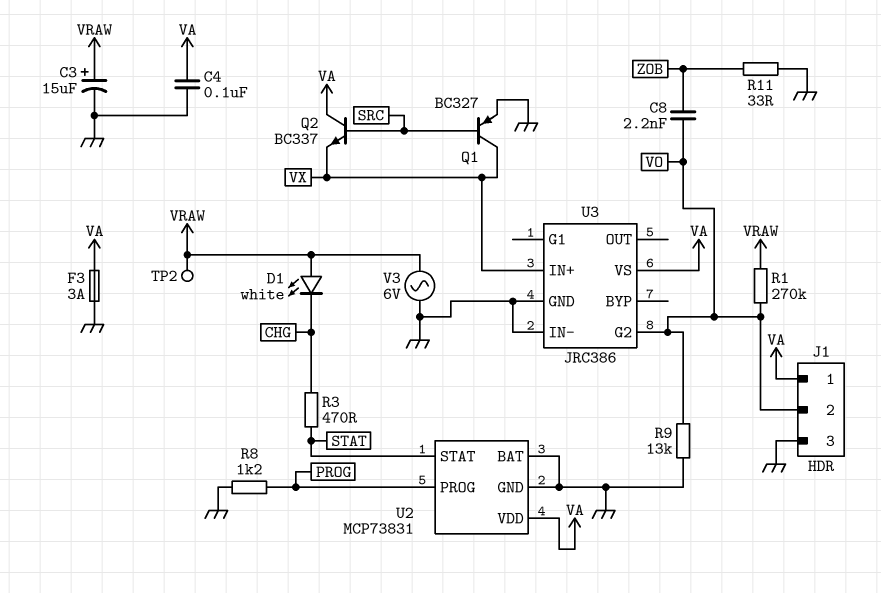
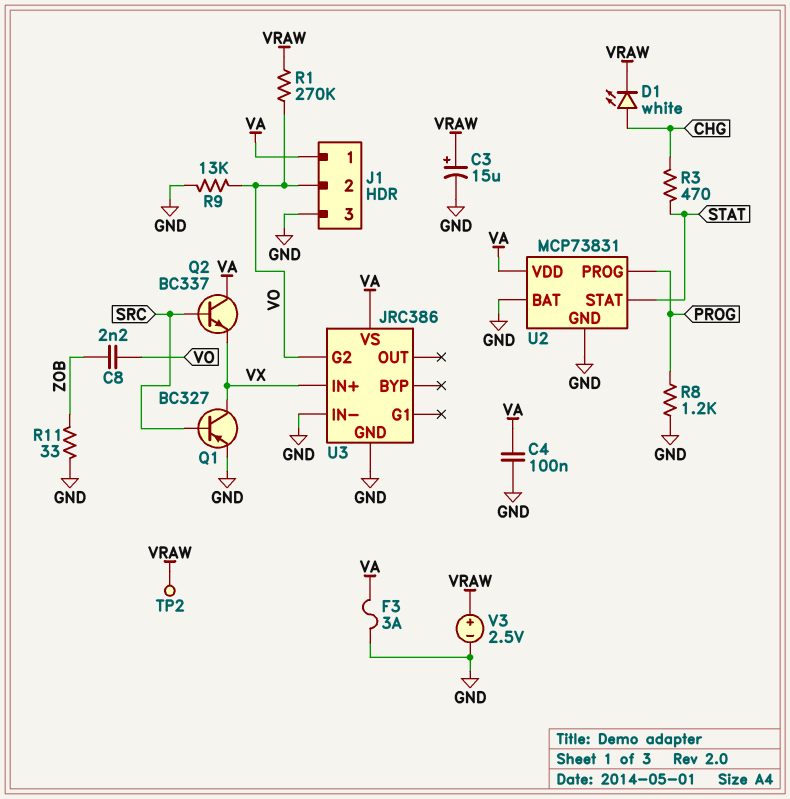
D1: LED white (A VRAW, K CHG) -> LED white (A CHG, K VRAW)
V3: AC 6V (GND, VRAW) -> 2.5V (plus VRAW, minus GND)

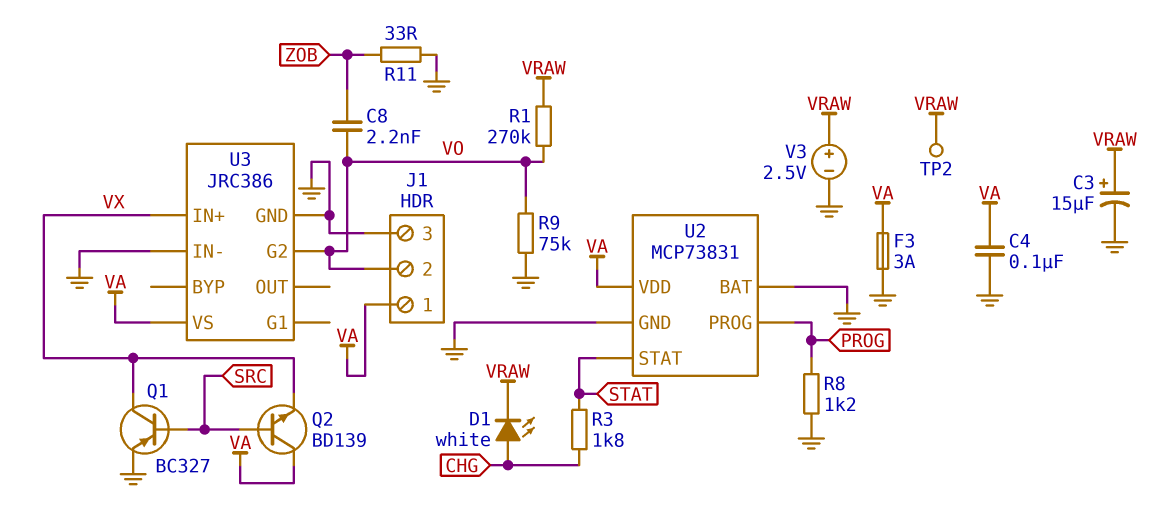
Q2: NPN BC337 (B SRC, C VA, E VX) -> NPN BD139 (B SRC, C VA, E VX)
R3: 470 (CHG, STAT) -> 1.8k (CHG, STAT)
R9: 13k (GND, VO) -> 75k (GND, VO)

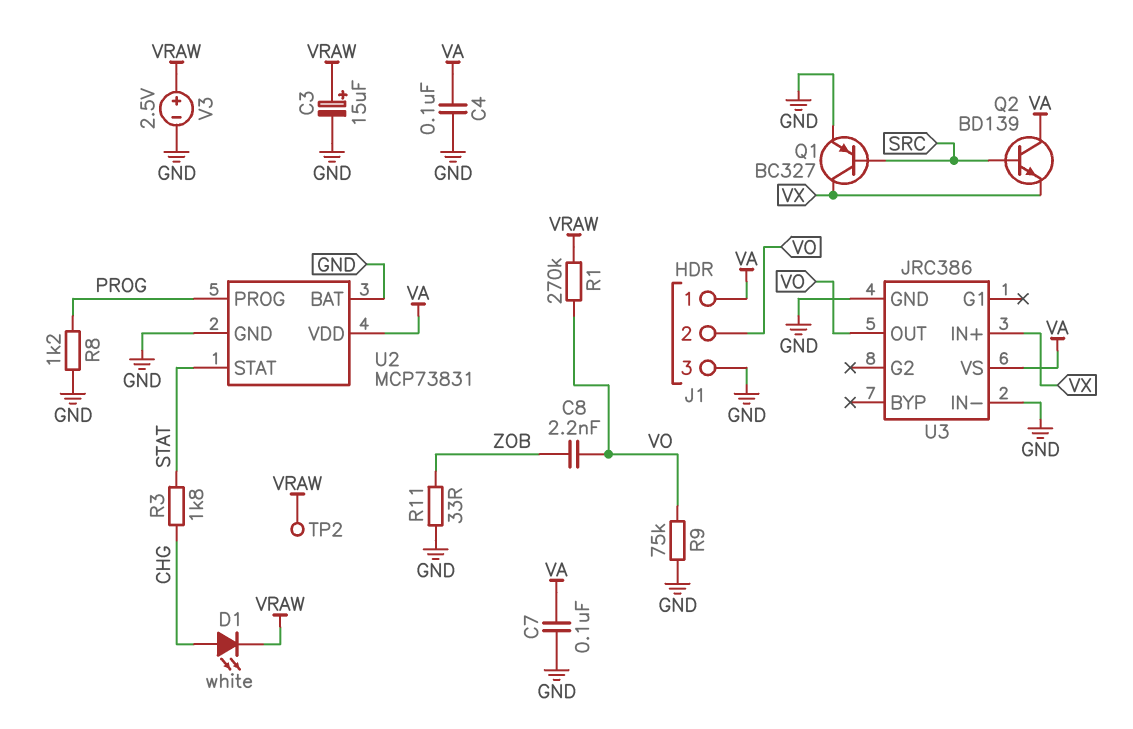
C7: none -> 100nF (GND, VA)
F3: 3A (GND, VA) -> none
U3 pin G2: VO -> none
U3 pin OUT: none -> VO

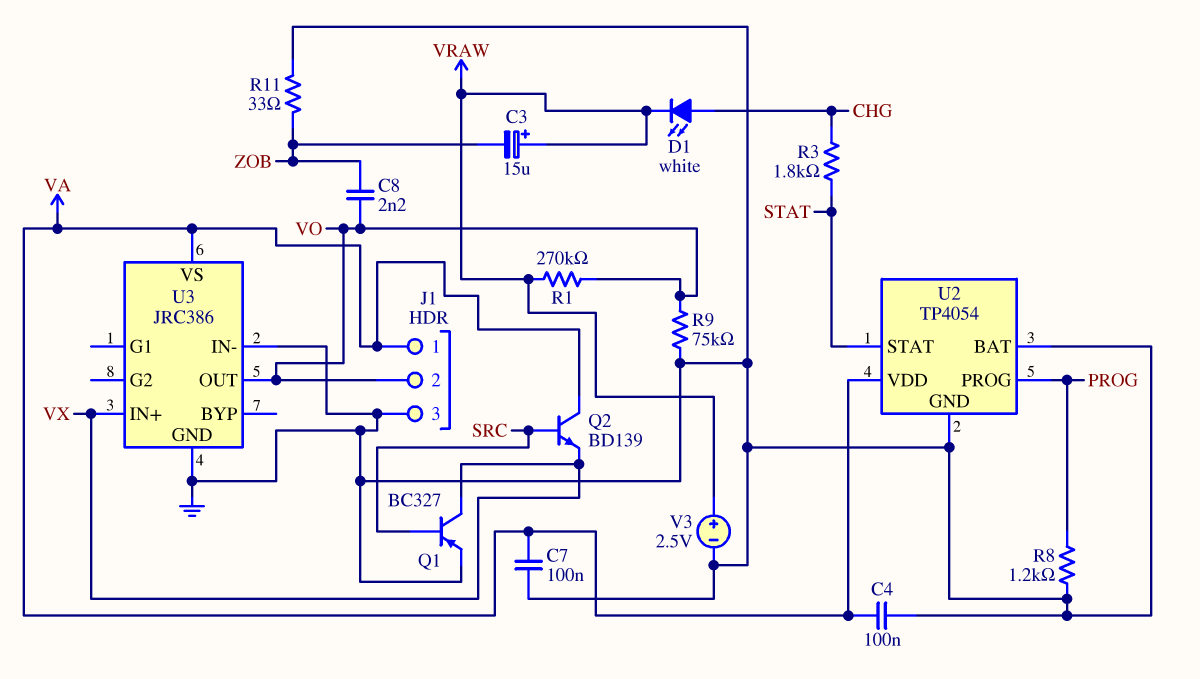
C3: 15uF (plus VRAW, minus GND) -> 15uF (plus VRAW, minus ZOB)
TP2: test point (VRAW) -> none
U2: MCP73831 -> TP4054

